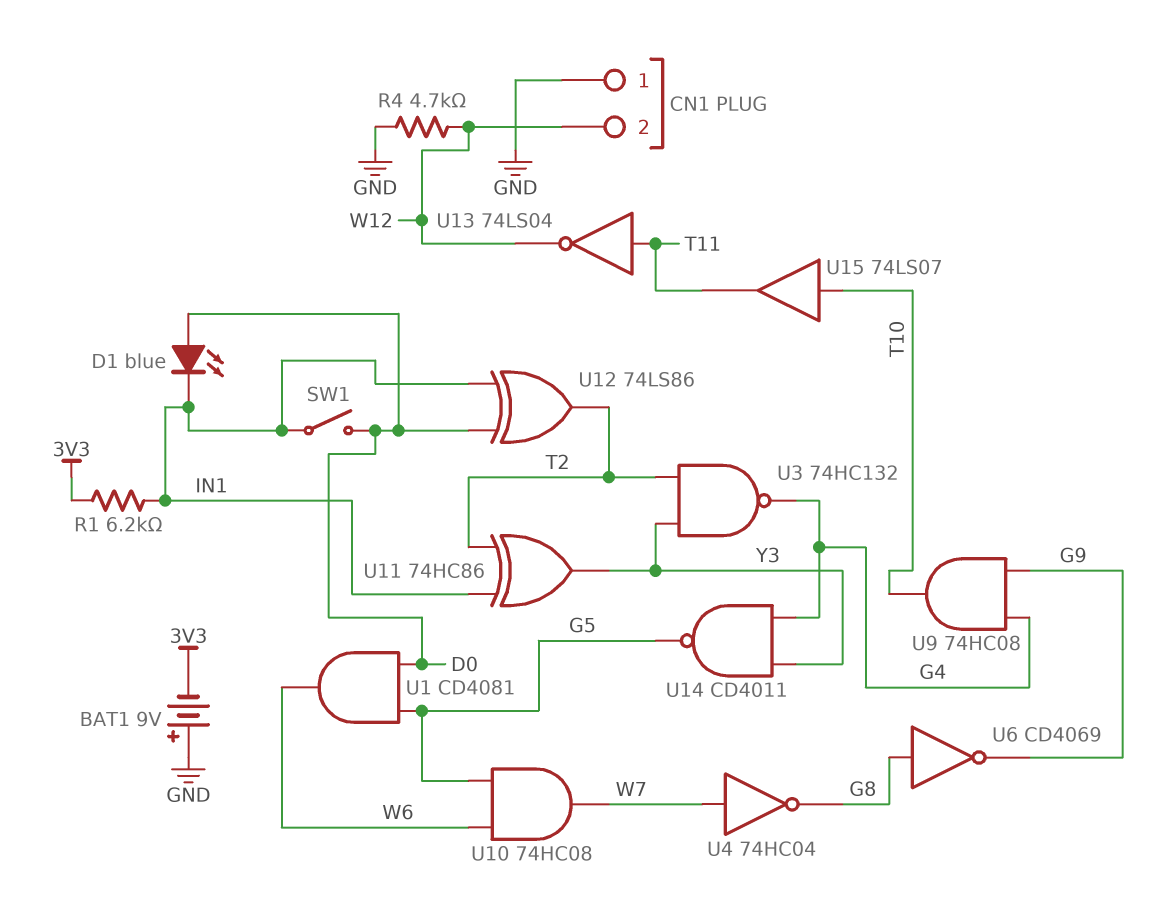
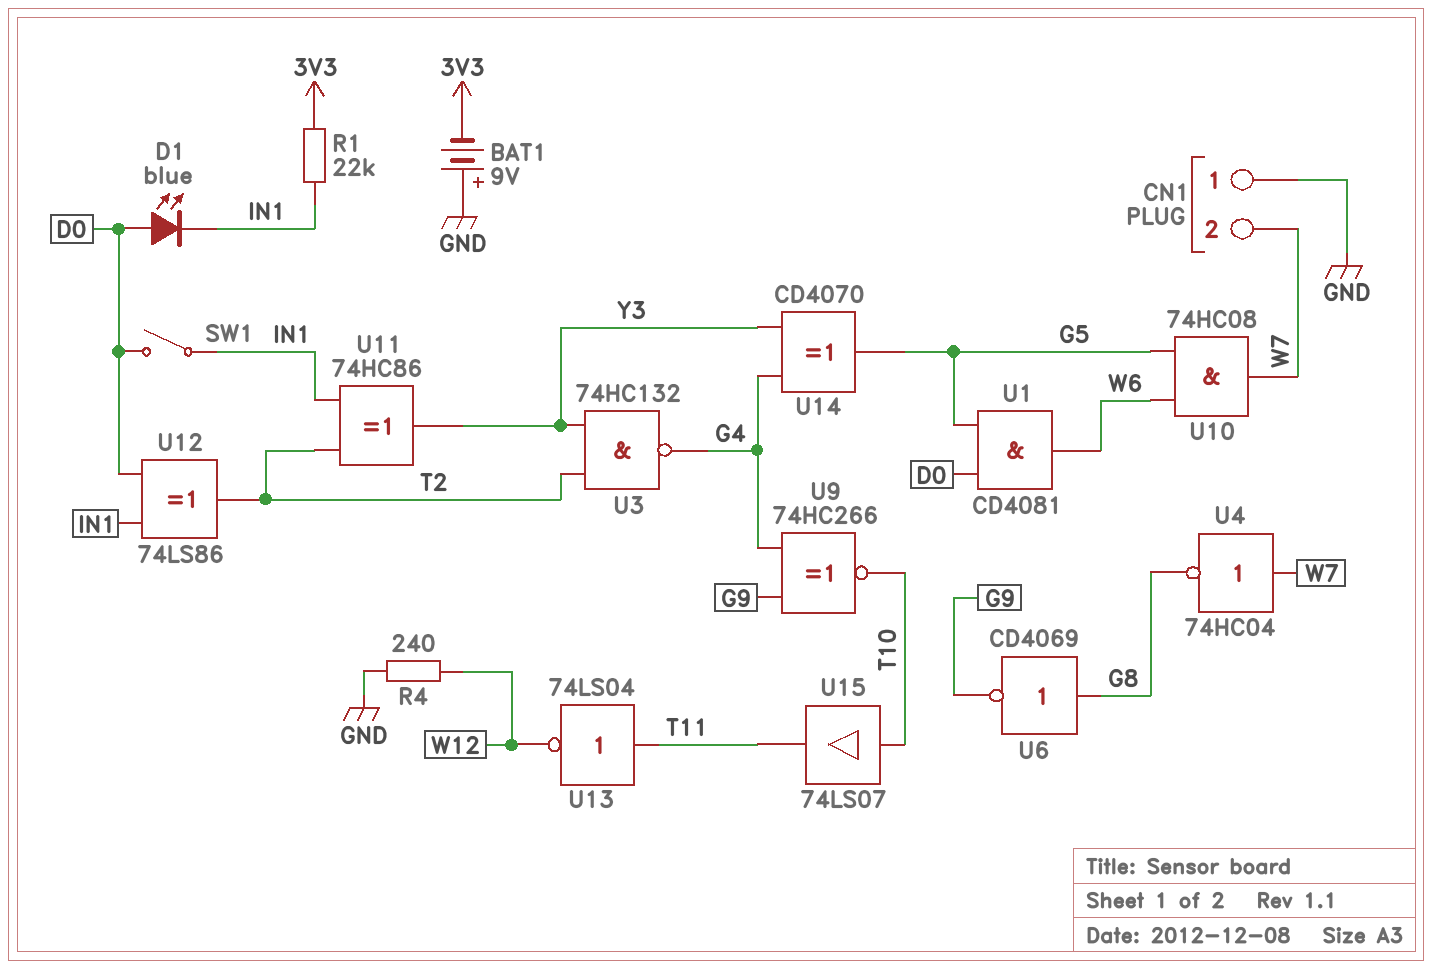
CN1 pin 2: W12 -> W7
R1: 6.2k (3V3, IN1) -> 22k (3V3, IN1)
R4: 4.7k (GND, W12) -> 240 (GND, W12)
U9: AND 74HC08 (in G4, in G9, out T10) -> XNOR 74HC266 (in G4, in G9, out T10)
U14: NAND CD4011 (in G4, in Y3, out G5) -> XOR CD4070 (in G4, in Y3, out G5)

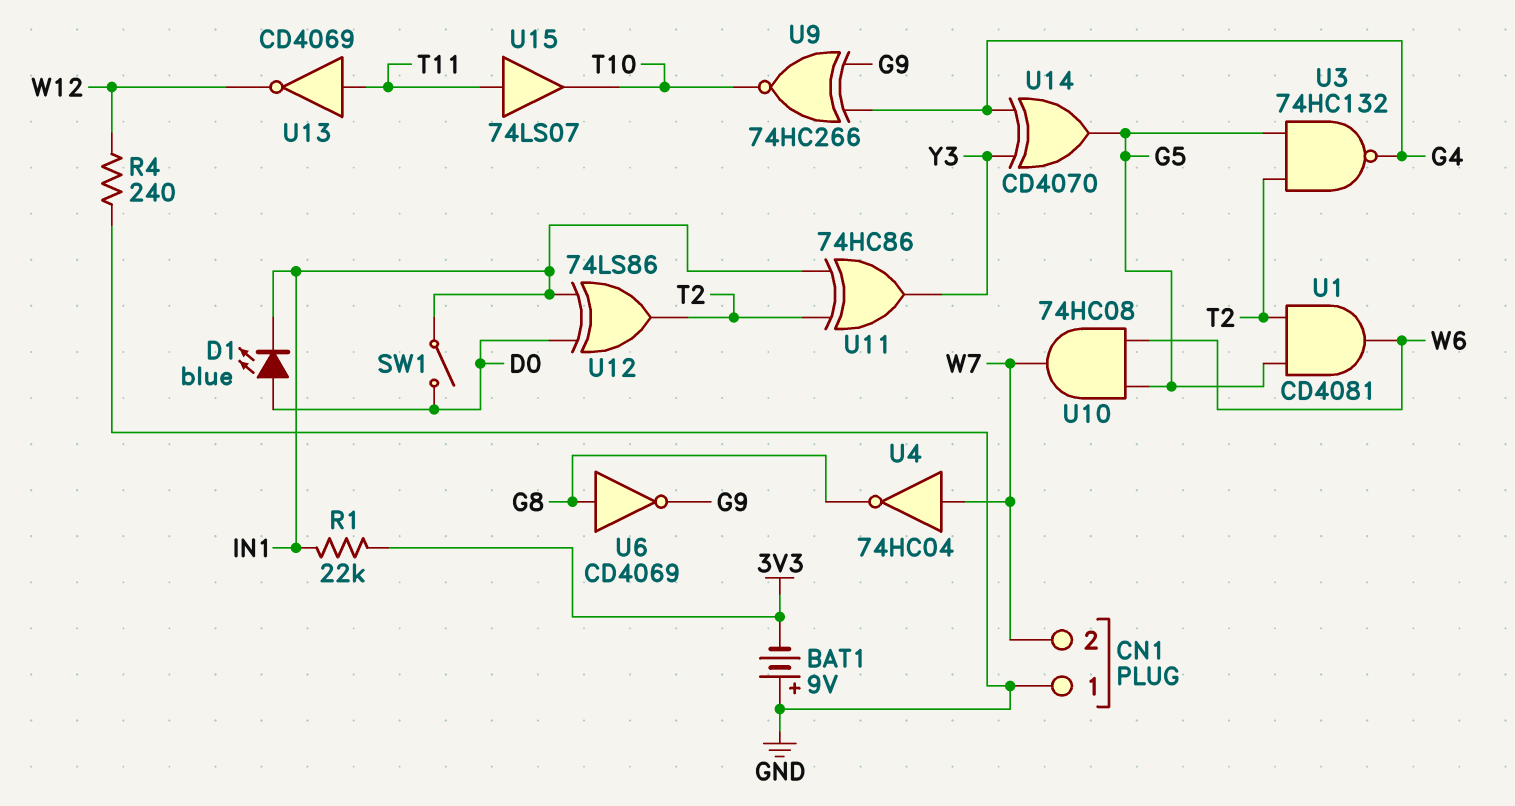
U1: AND CD4081 (in D0, in G5, out W6) -> AND CD4081 (in G5, in T2, out W6)
U3: NAND 74HC132 (in T2, in Y3, out G4) -> NAND 74HC132 (in G5, in T2, out G4)
U13: NOT 74LS04 (in T11, out W12) -> NOT CD4069 (in T11, out W12)
U15: buffer 74LS07 (in T10, out T11) -> buffer 74LS07 (in T11, out T10)

